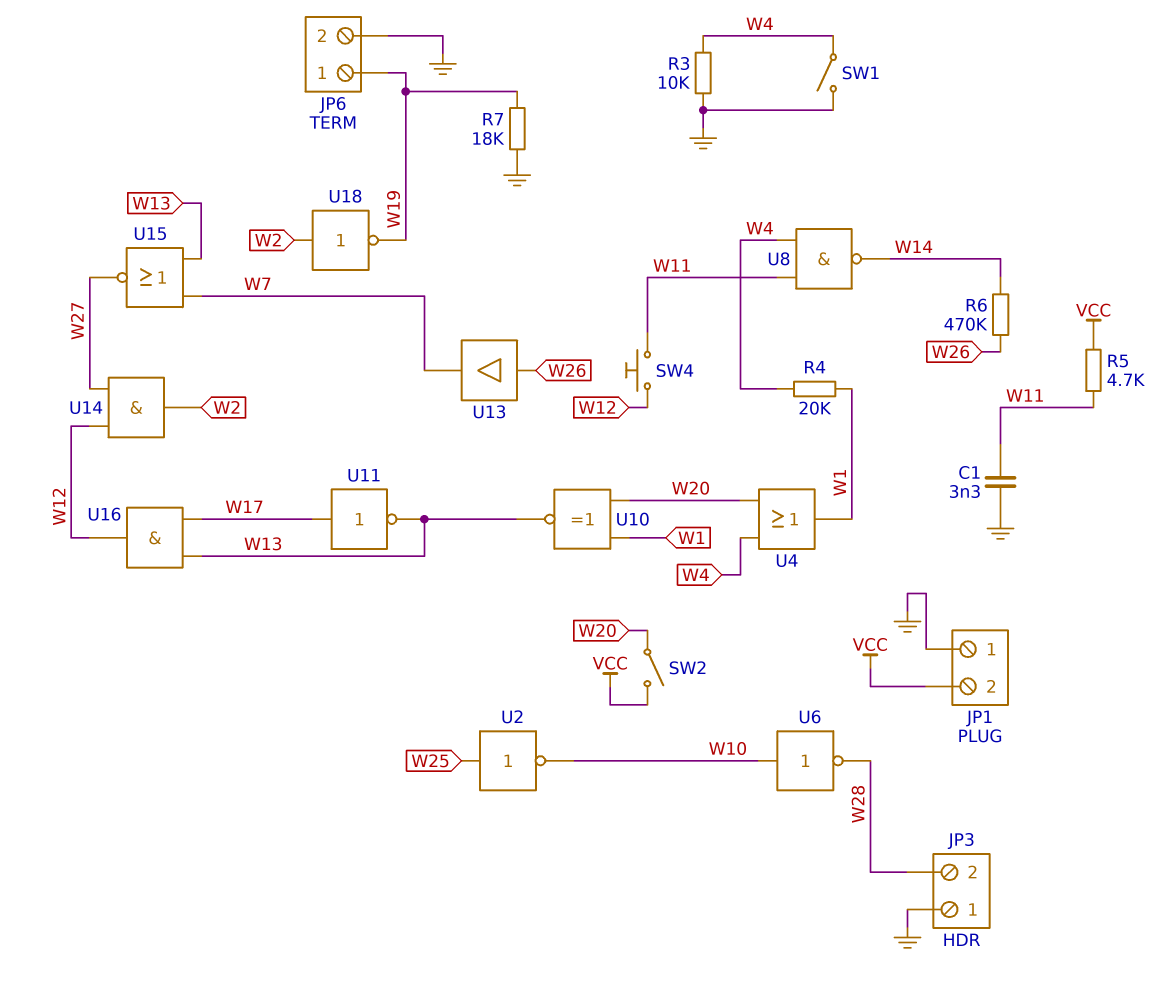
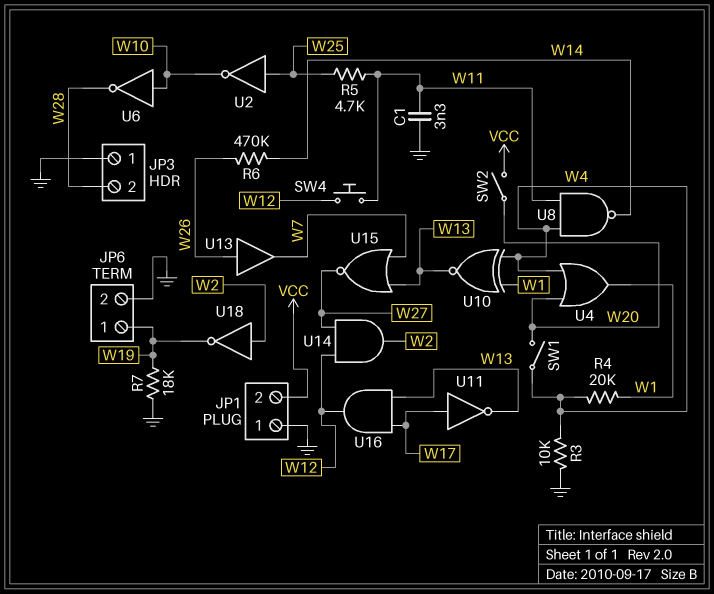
R5: 4.7k (VCC, W11) -> 4.7k (W11, W25)
SW1: switch (GND, W4) -> switch (W4, W20)
U10: XNOR (in W1, in W20, out W13) -> XNOR (in W1, in W4, out W13)

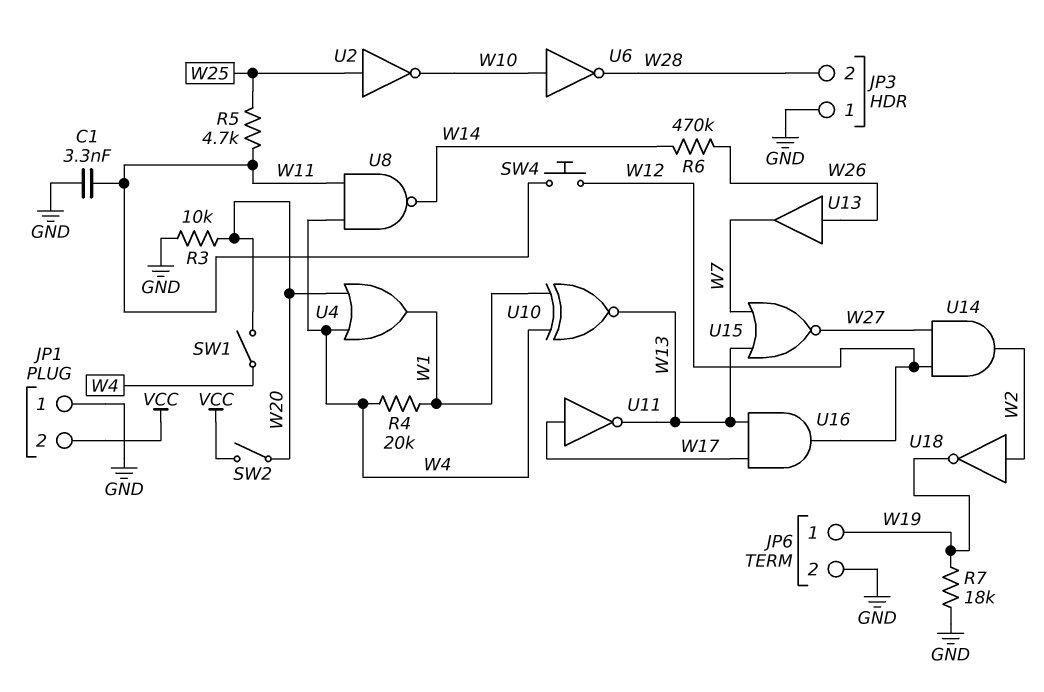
R3: 10k (GND, W4) -> 10k (GND, W20)

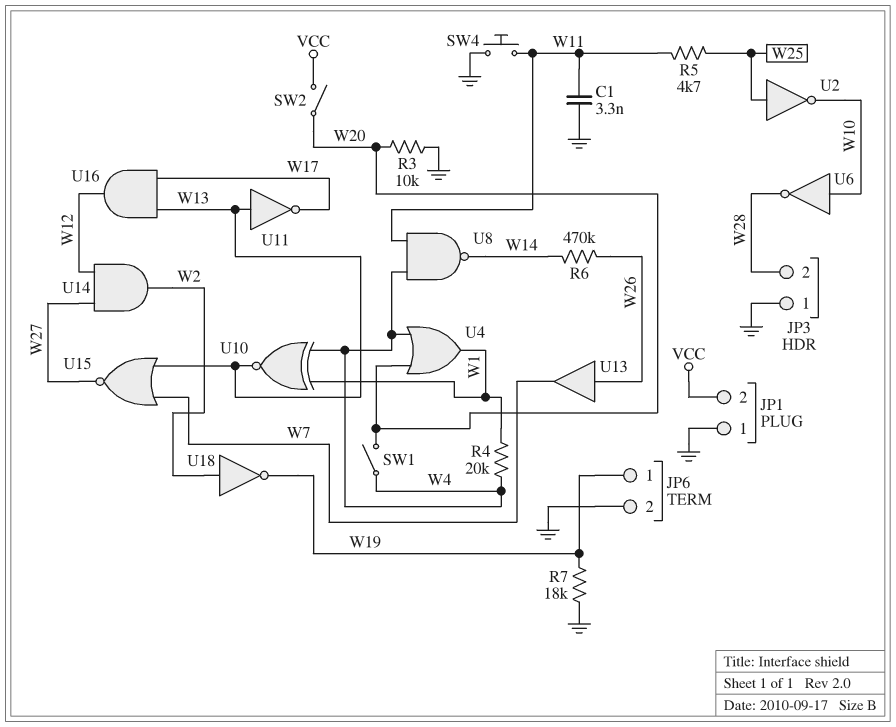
SW4: button (W11, W12) -> button (GND, W11)
U11: NOT (in W17, out W13) -> NOT (in W13, out W17)

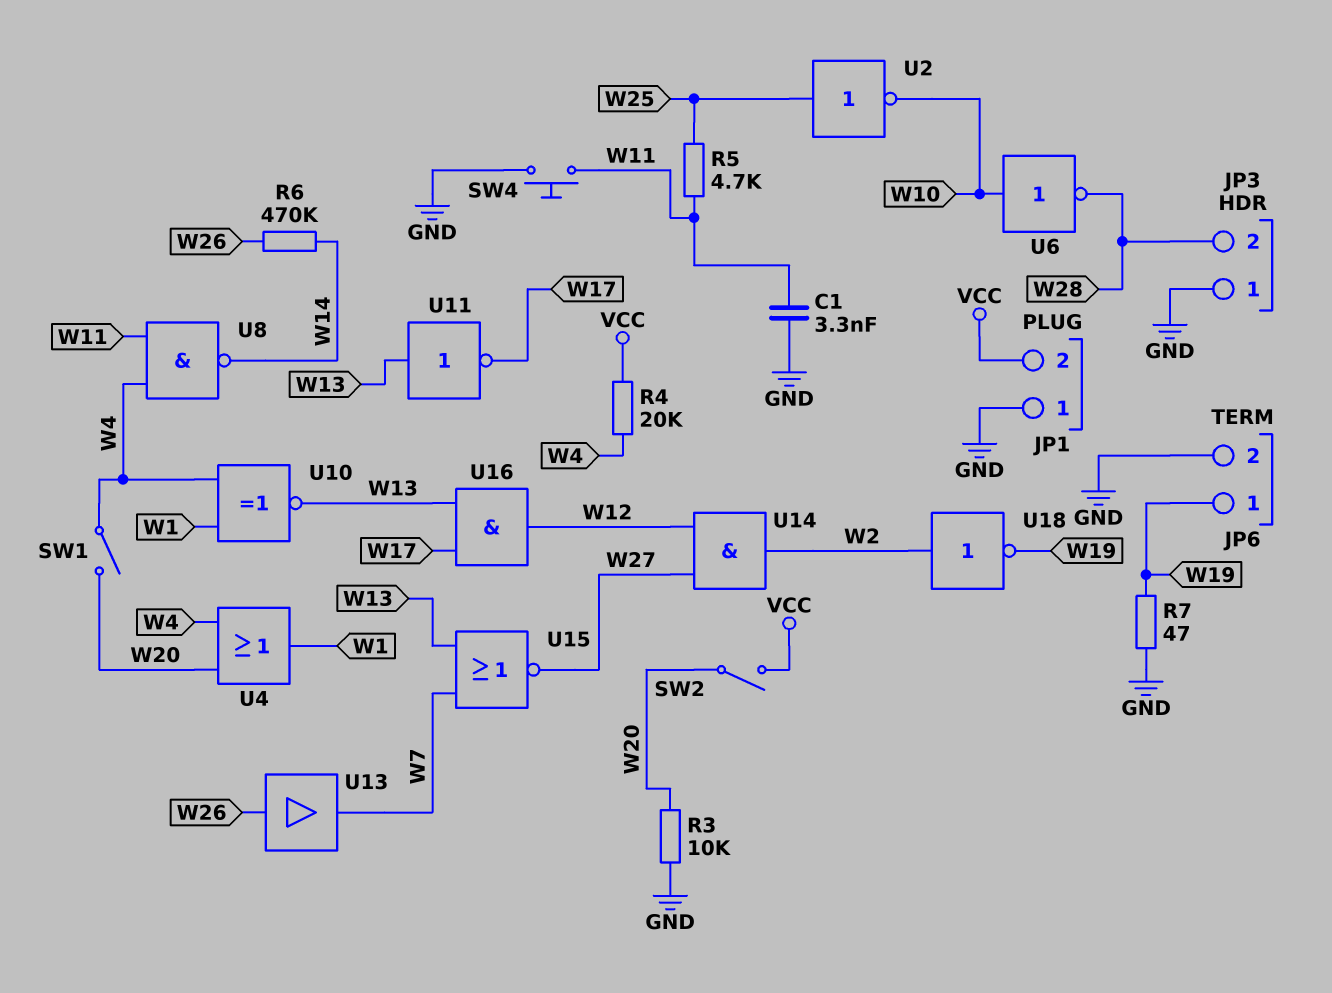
R4: 20k (W1, W4) -> 20k (VCC, W4)
R7: 18k (GND, W19) -> 47 (GND, W19)

